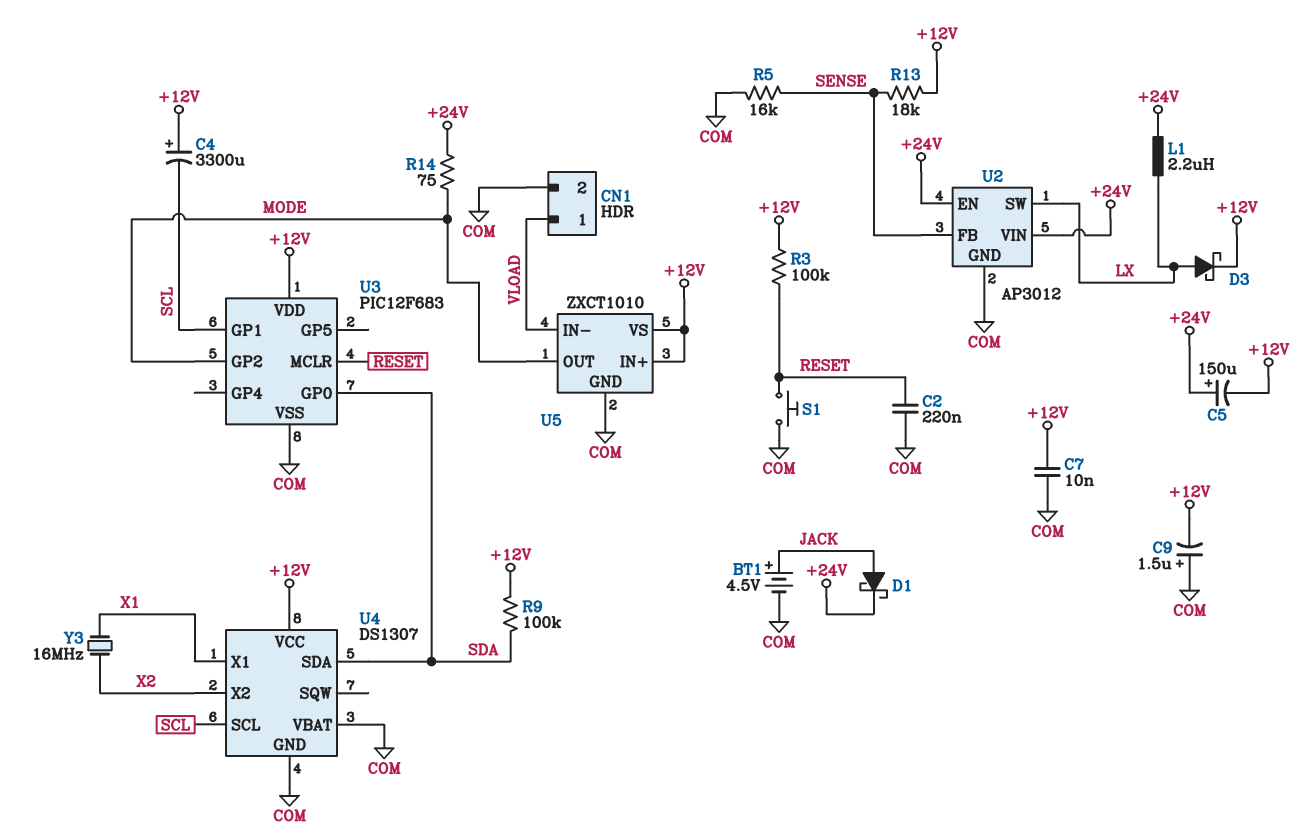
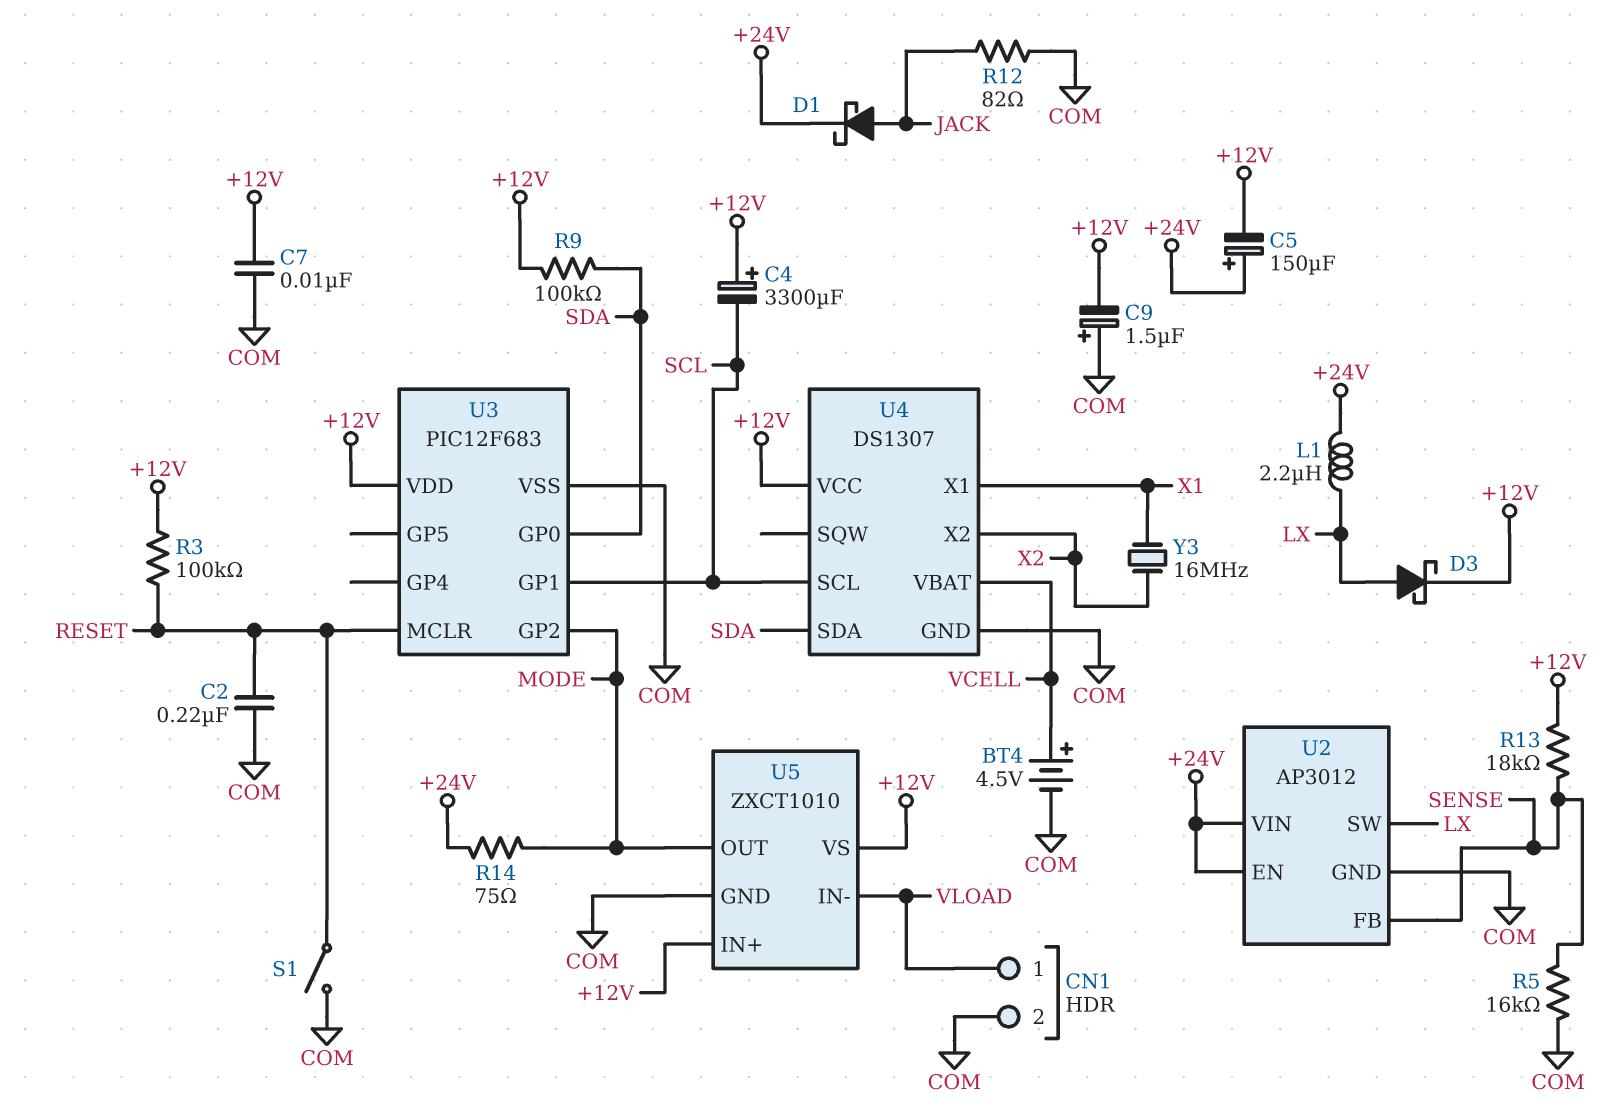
BT1: 4.5V (plus JACK, minus COM) -> none
BT4: none -> 4.5V (plus VCELL, minus COM)
R12: none -> 82 (COM, JACK)
S1: button (COM, RESET) -> switch (COM, RESET)
U4 pin VBAT: COM -> VCELL

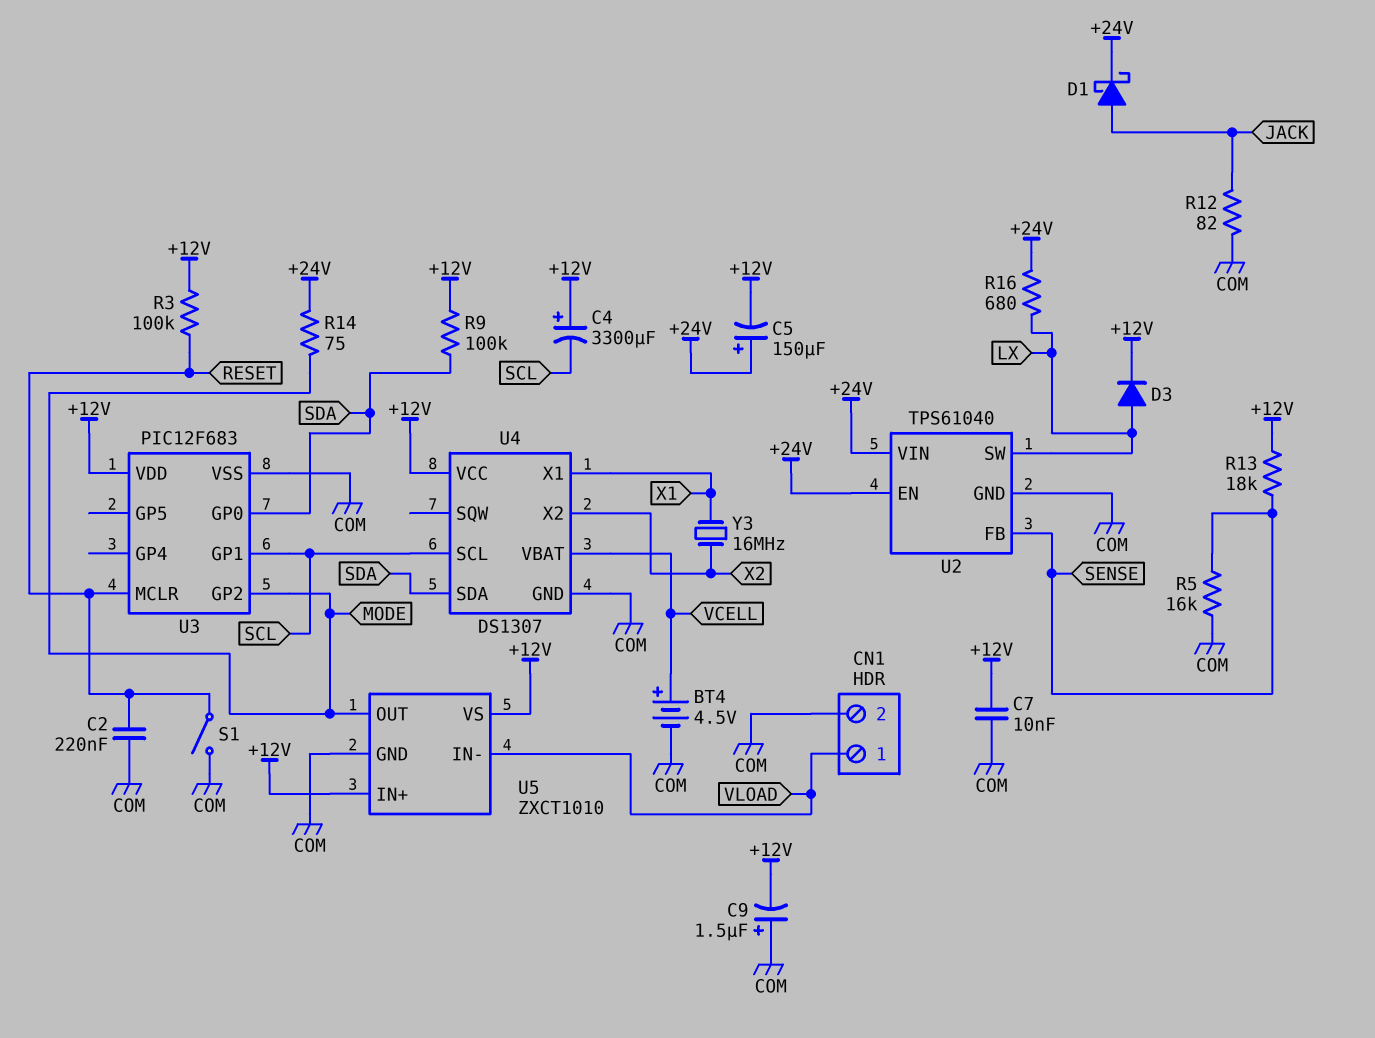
D3: schottky (A LX, K +12V) -> diode (A LX, K +12V)
L1: 2.2uH (+24V, LX) -> none
R16: none -> 680 (+24V, LX)
U2: AP3012 -> TPS61040

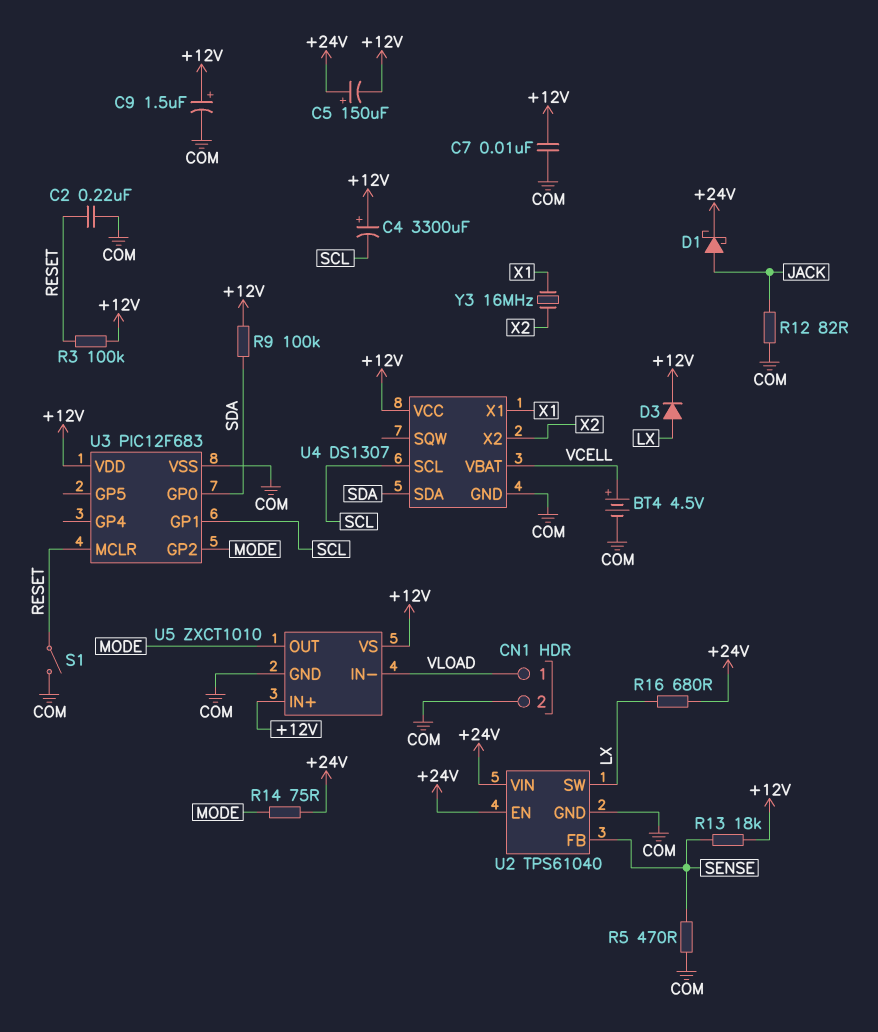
C9: 1.5uF (plus COM, minus +12V) -> 1.5uF (plus +12V, minus COM)
R5: 16k (COM, SENSE) -> 470 (COM, SENSE)

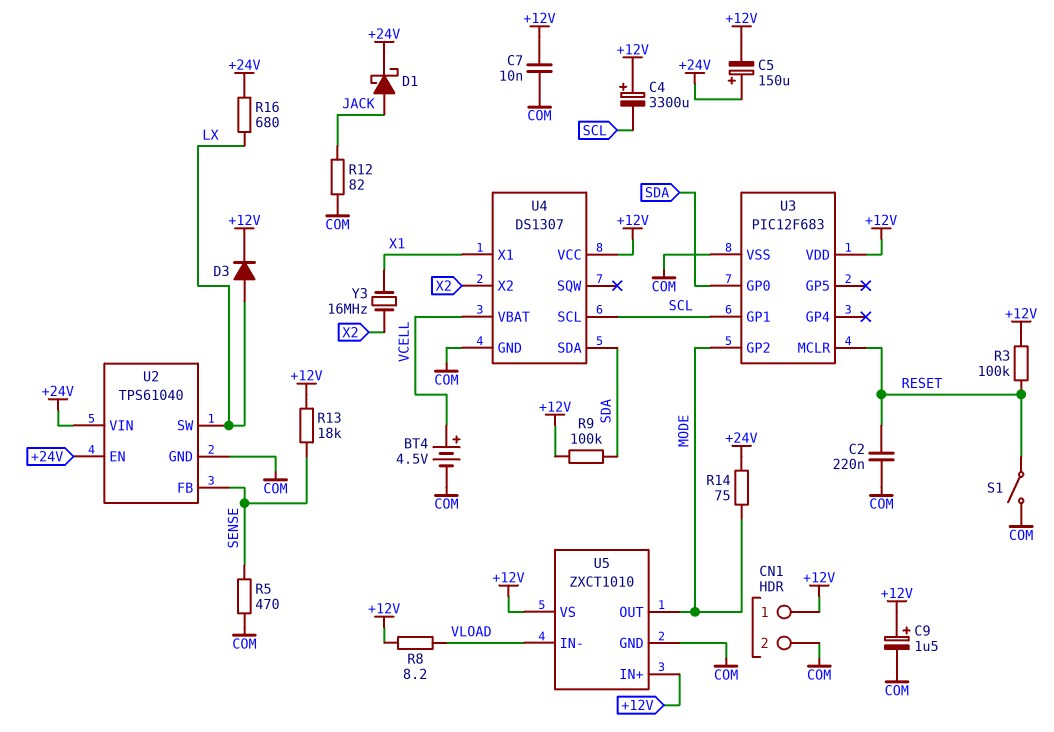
CN1 pin 1: VLOAD -> +12V
R8: none -> 8.2 (+12V, VLOAD)

